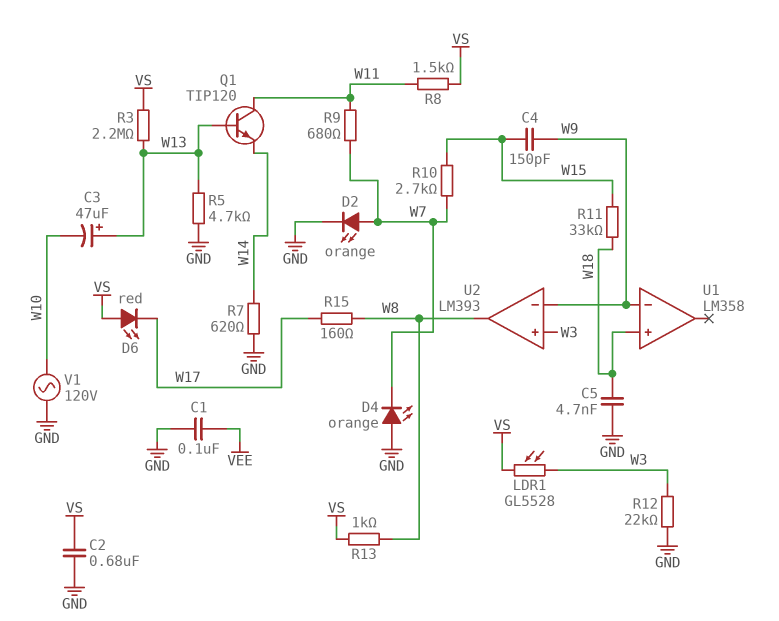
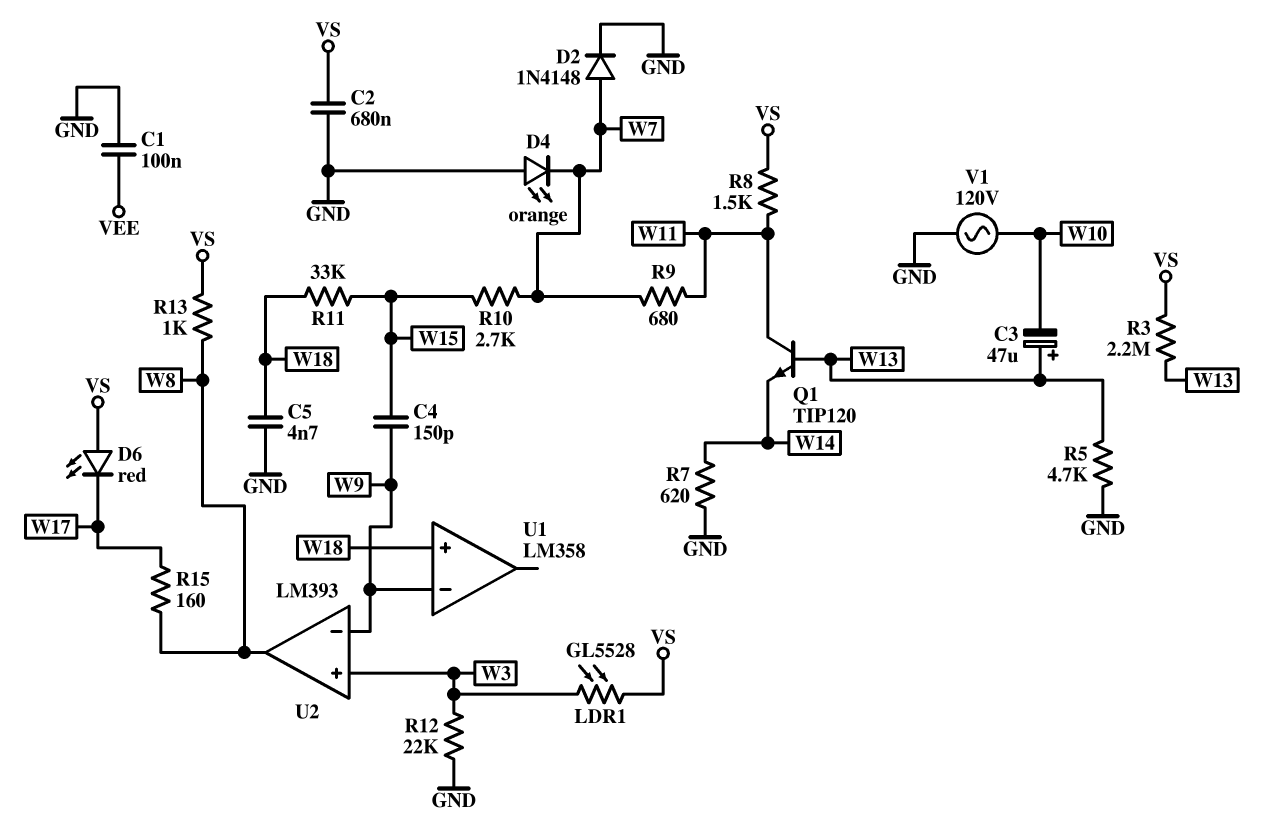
D2: LED orange (A W7, K GND) -> diode 1N4148 (A W7, K GND)

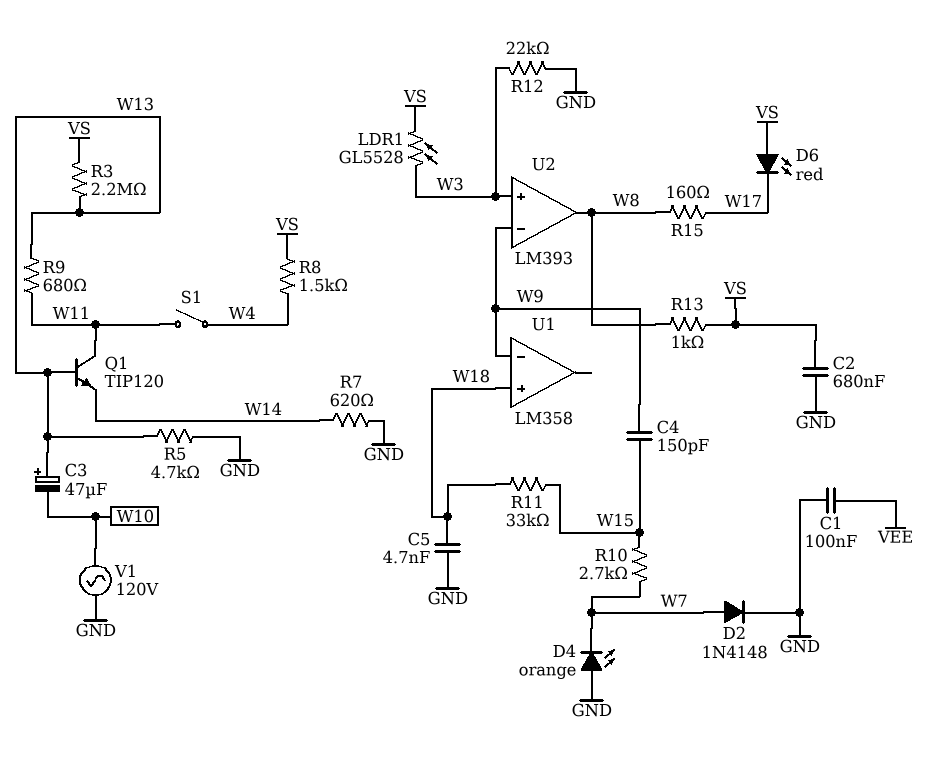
R8: 1.5k (VS, W11) -> 1.5k (VS, W4)
R9: 680 (W7, W11) -> 680 (W11, W13)
S1: none -> switch (W4, W11)

